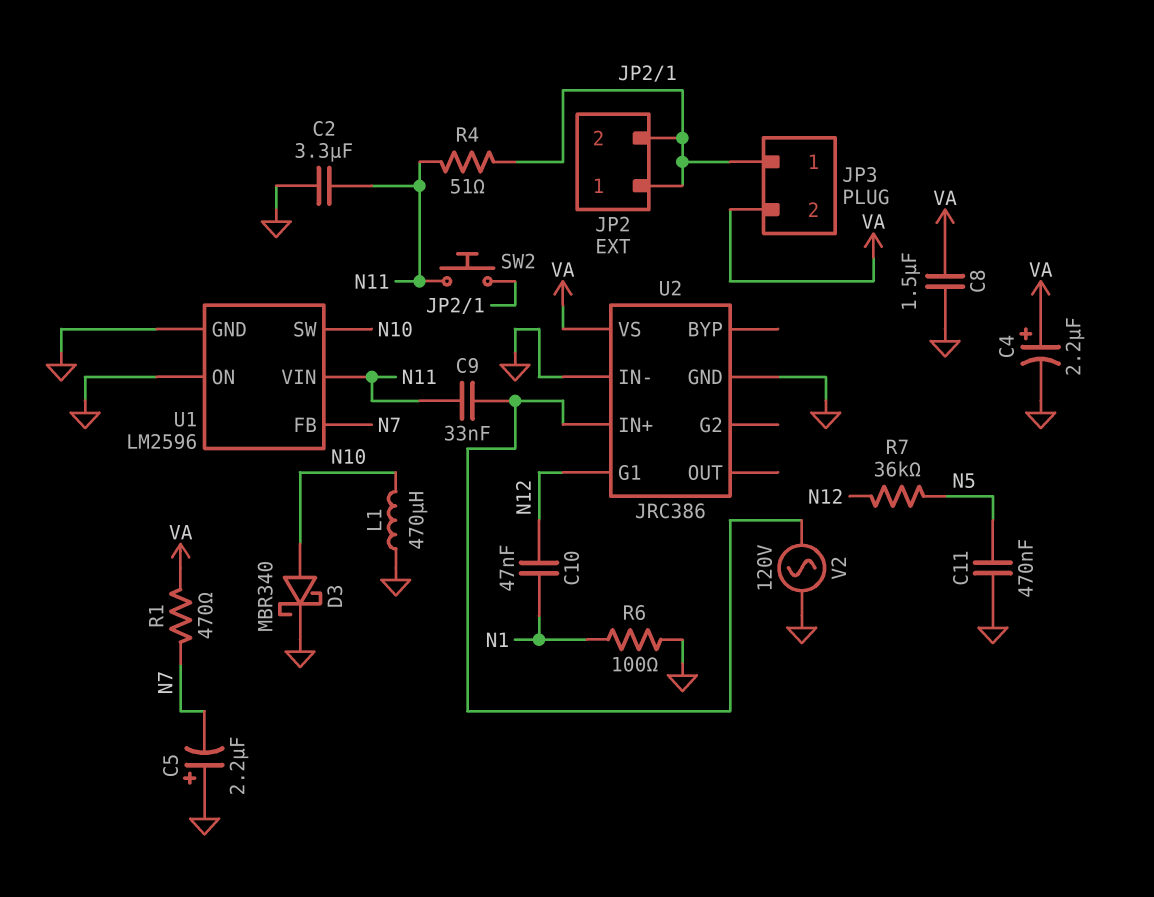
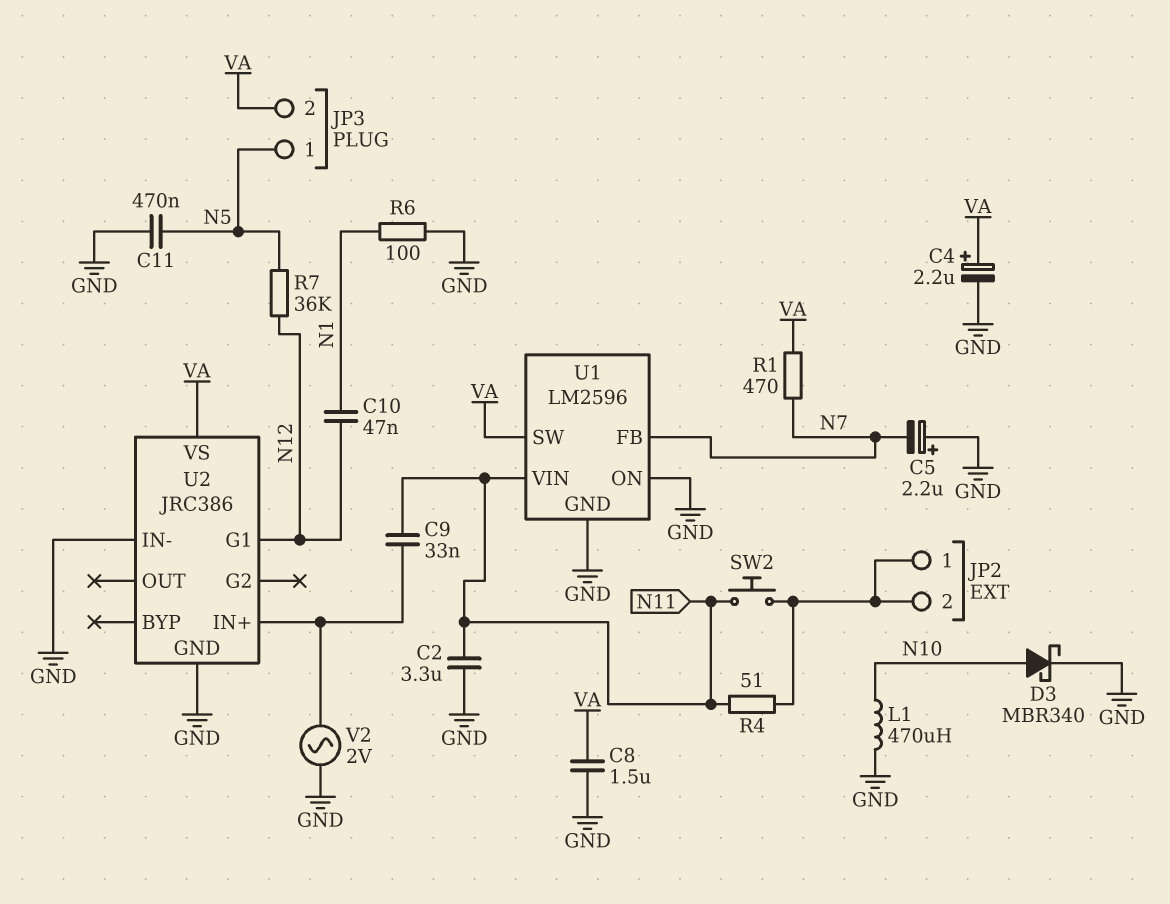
JP3 pin 1: JP2/1 -> N5
U1 pin SW: N10 -> VA
V2: AC 120V (GND, U2/IN+) -> AC 2V (GND, U2/IN+)

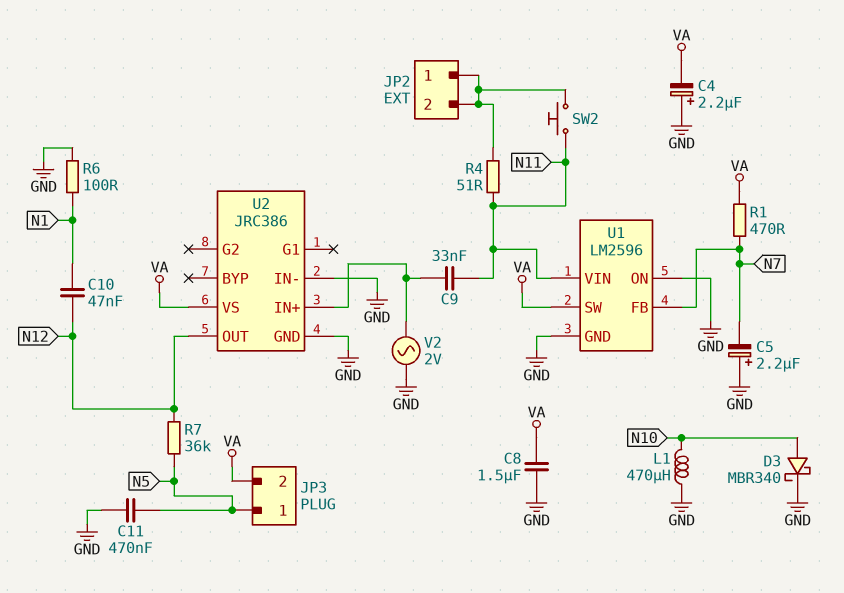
C2: 3.3uF (GND, N11) -> none
C4: 2.2uF (plus VA, minus GND) -> 2.2uF (plus GND, minus VA)
U2 pin G1: N12 -> none
U2 pin OUT: none -> N12

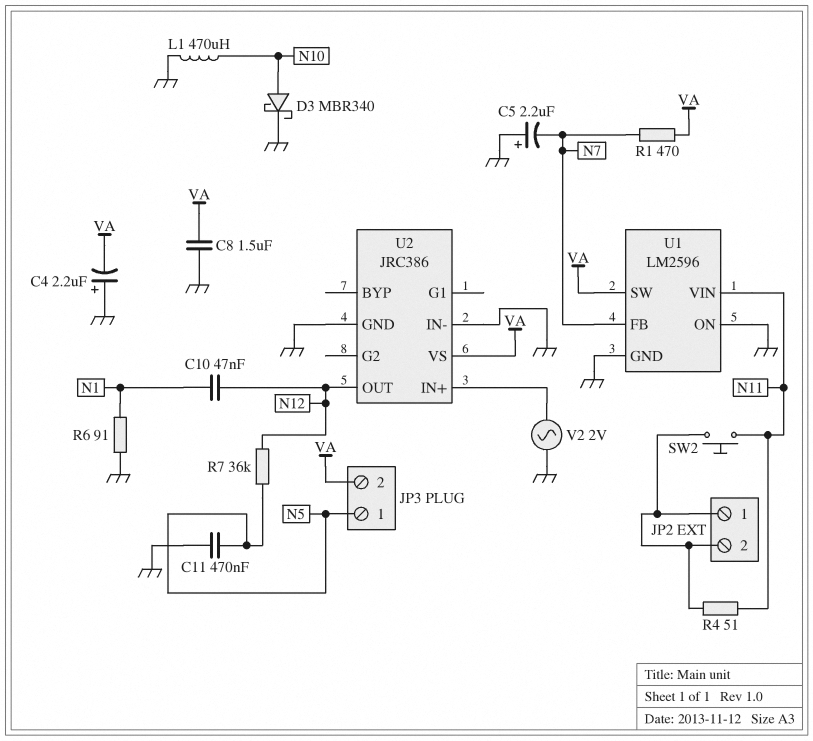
C9: 33nF (N11, U2/IN+) -> none
R6: 100 (GND, N1) -> 91 (GND, N1)

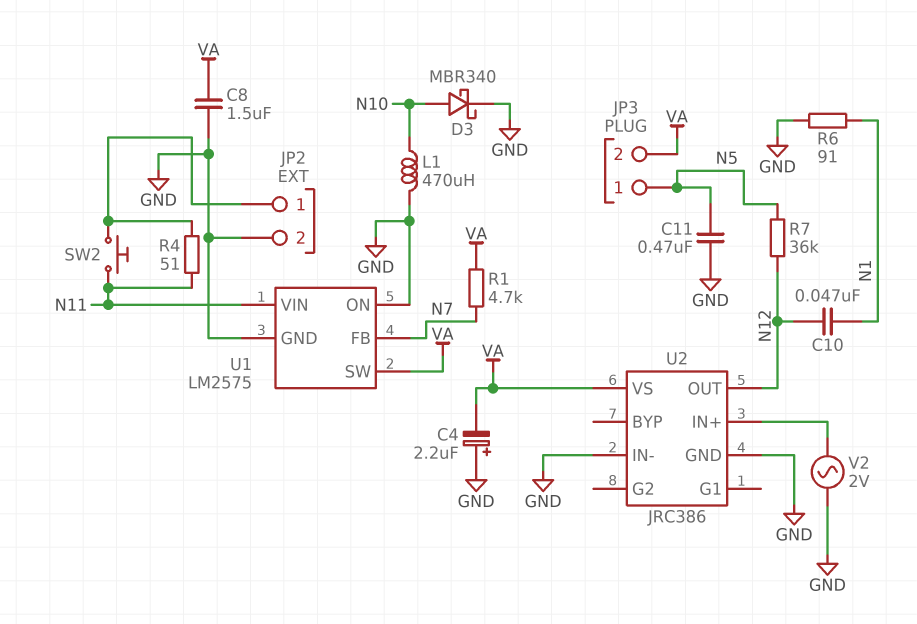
C5: 2.2uF (plus GND, minus N7) -> none
JP2 pin 2: JP2/1 -> GND
R1: 470 (N7, VA) -> 4.7k (N7, VA)
U1: LM2596 -> LM2575

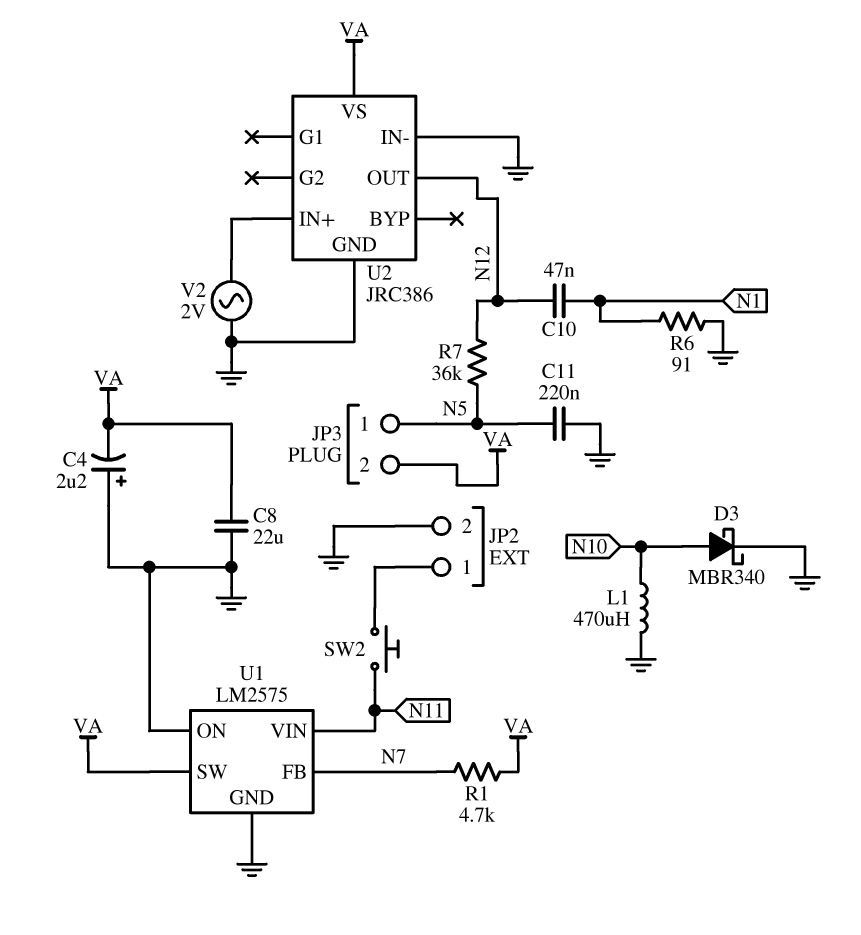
C8: 1.5uF (GND, VA) -> 22uF (GND, VA)
C11: 470nF (GND, N5) -> 220nF (GND, N5)
R4: 51 (JP2/1, N11) -> none

